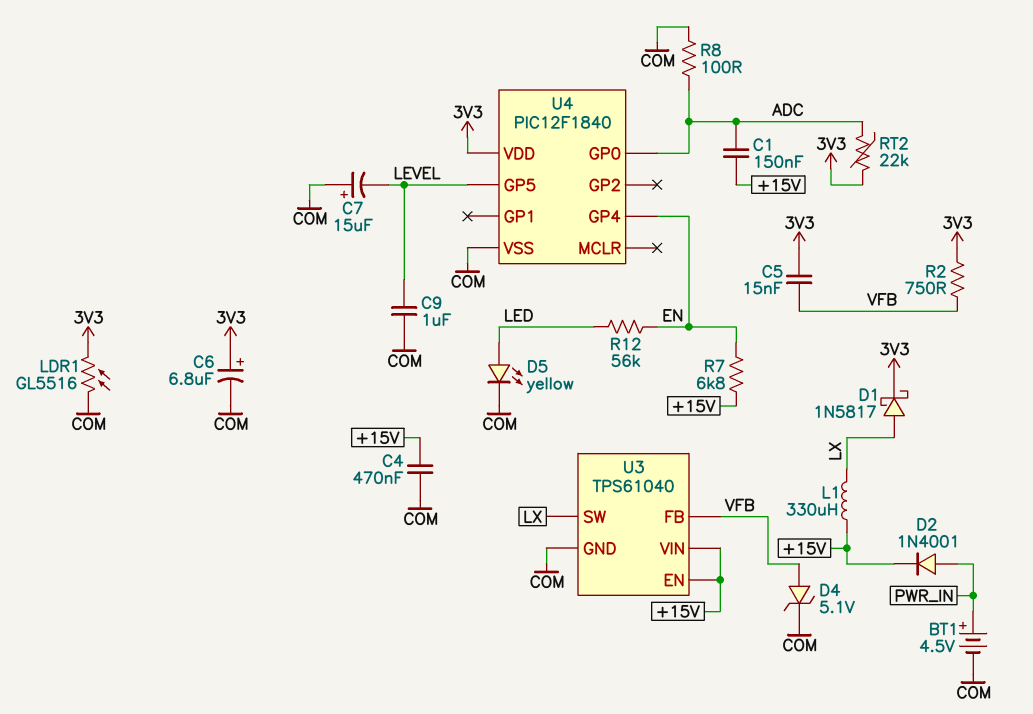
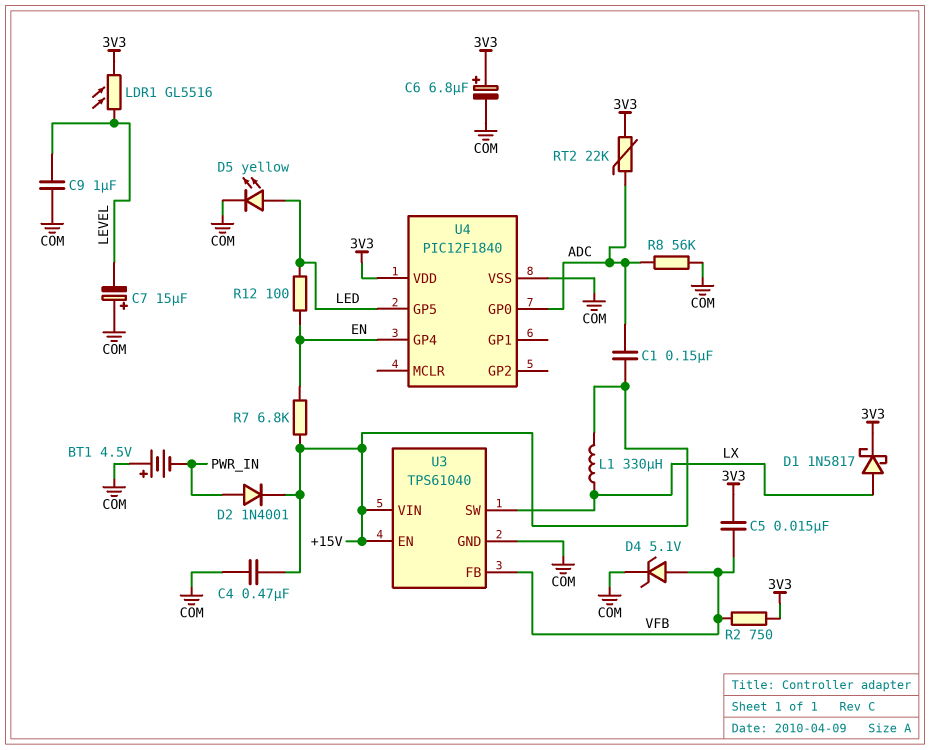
BT1: 4.5V (plus PWR_IN, minus COM) -> 4.5V (plus COM, minus PWR_IN)
LDR1: GL5516 (3V3, COM) -> GL5516 (3V3, LEVEL)
R8: 100 (ADC, COM) -> 56k (ADC, COM)
R12: 56k (EN, LED) -> 100 (EN, LED)
U4 pin GP5: LEVEL -> LED

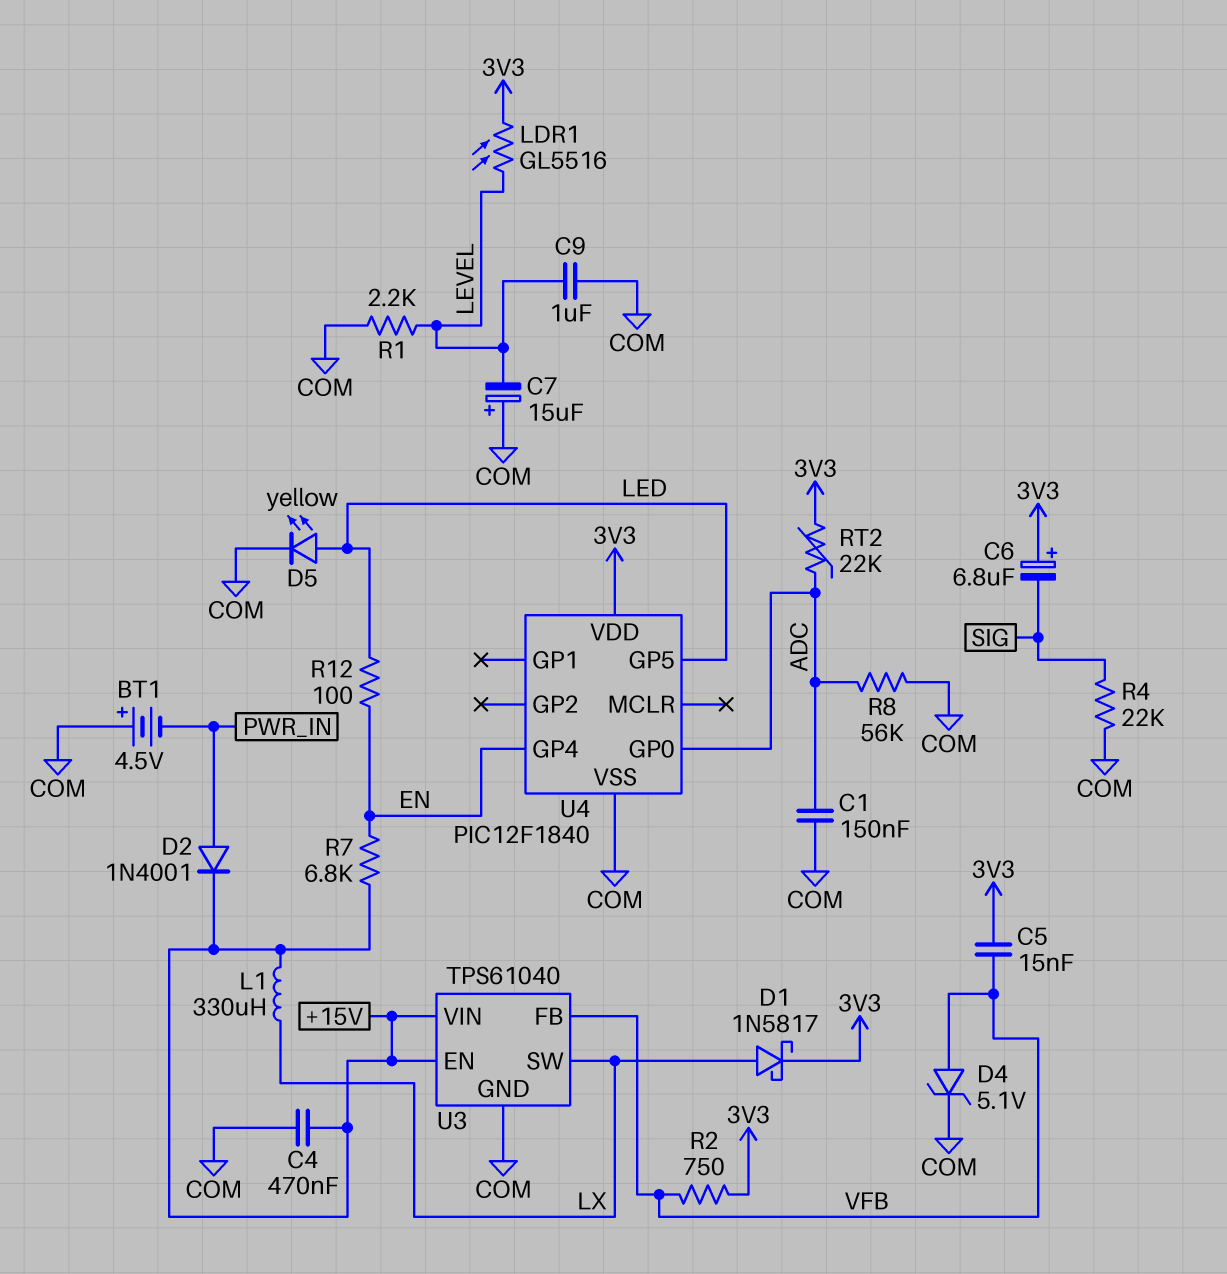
C1: 150nF (+15V, ADC) -> 150nF (ADC, COM)
C6: 6.8uF (plus 3V3, minus COM) -> 6.8uF (plus 3V3, minus SIG)
R1: none -> 2.2k (COM, LEVEL)
R4: none -> 22k (COM, SIG)

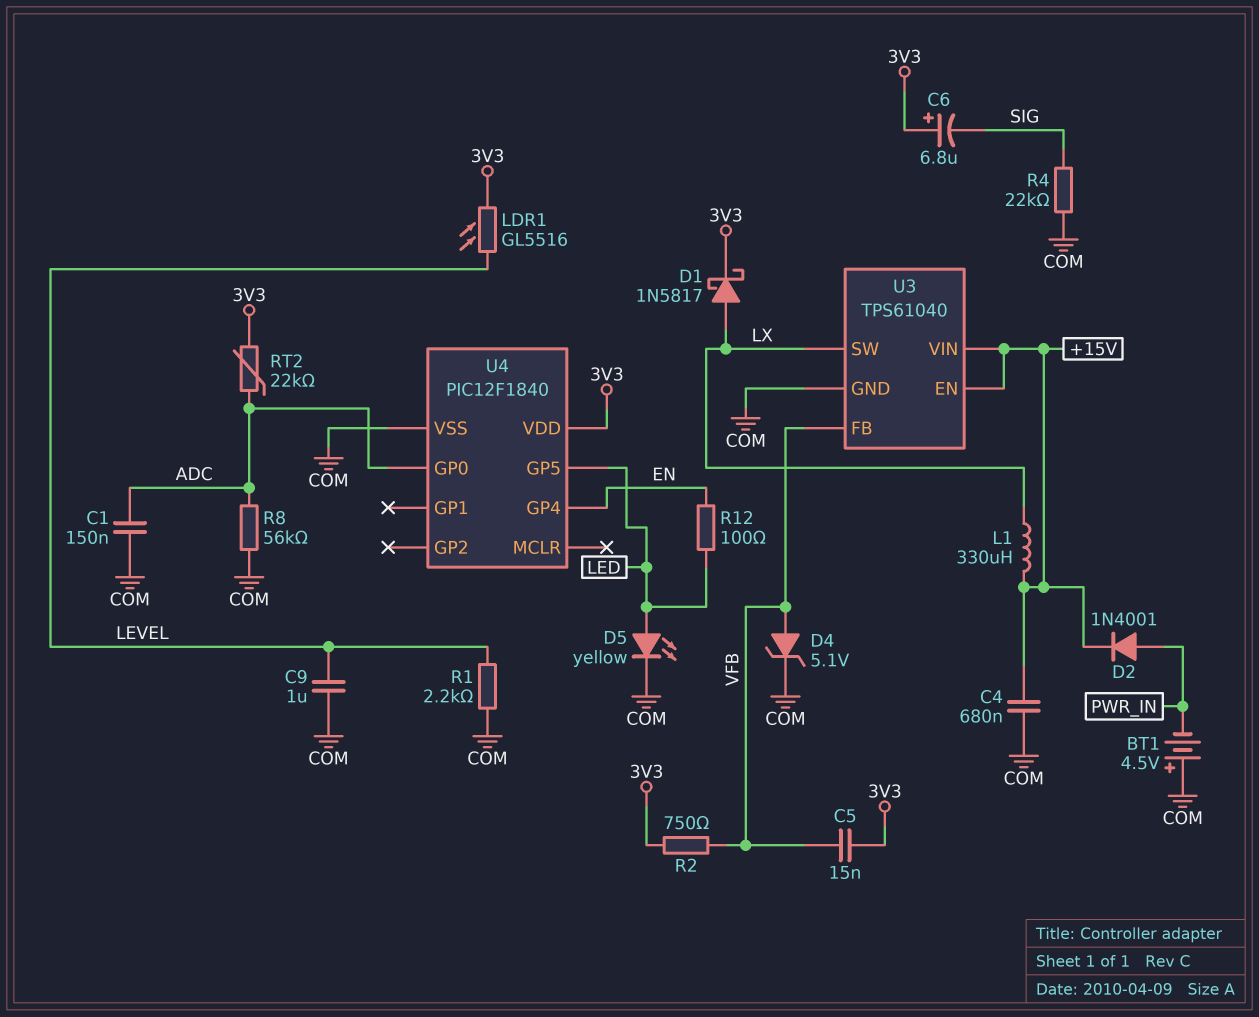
C4: 470nF (+15V, COM) -> 680nF (+15V, COM)
C7: 15uF (plus COM, minus LEVEL) -> none
R7: 6.8k (+15V, EN) -> none

